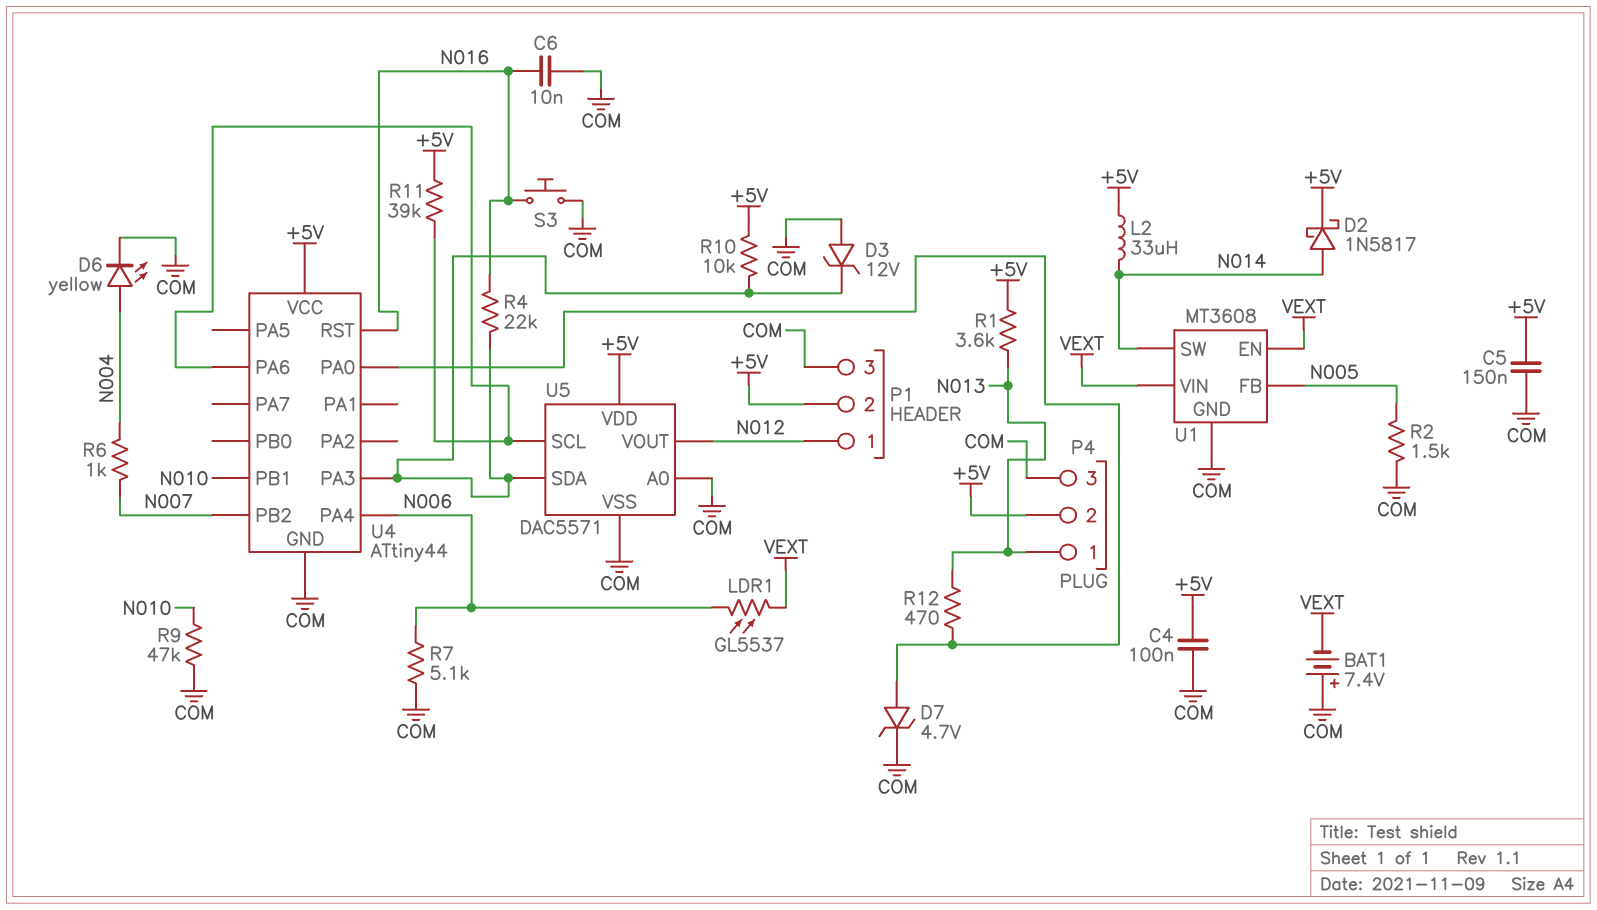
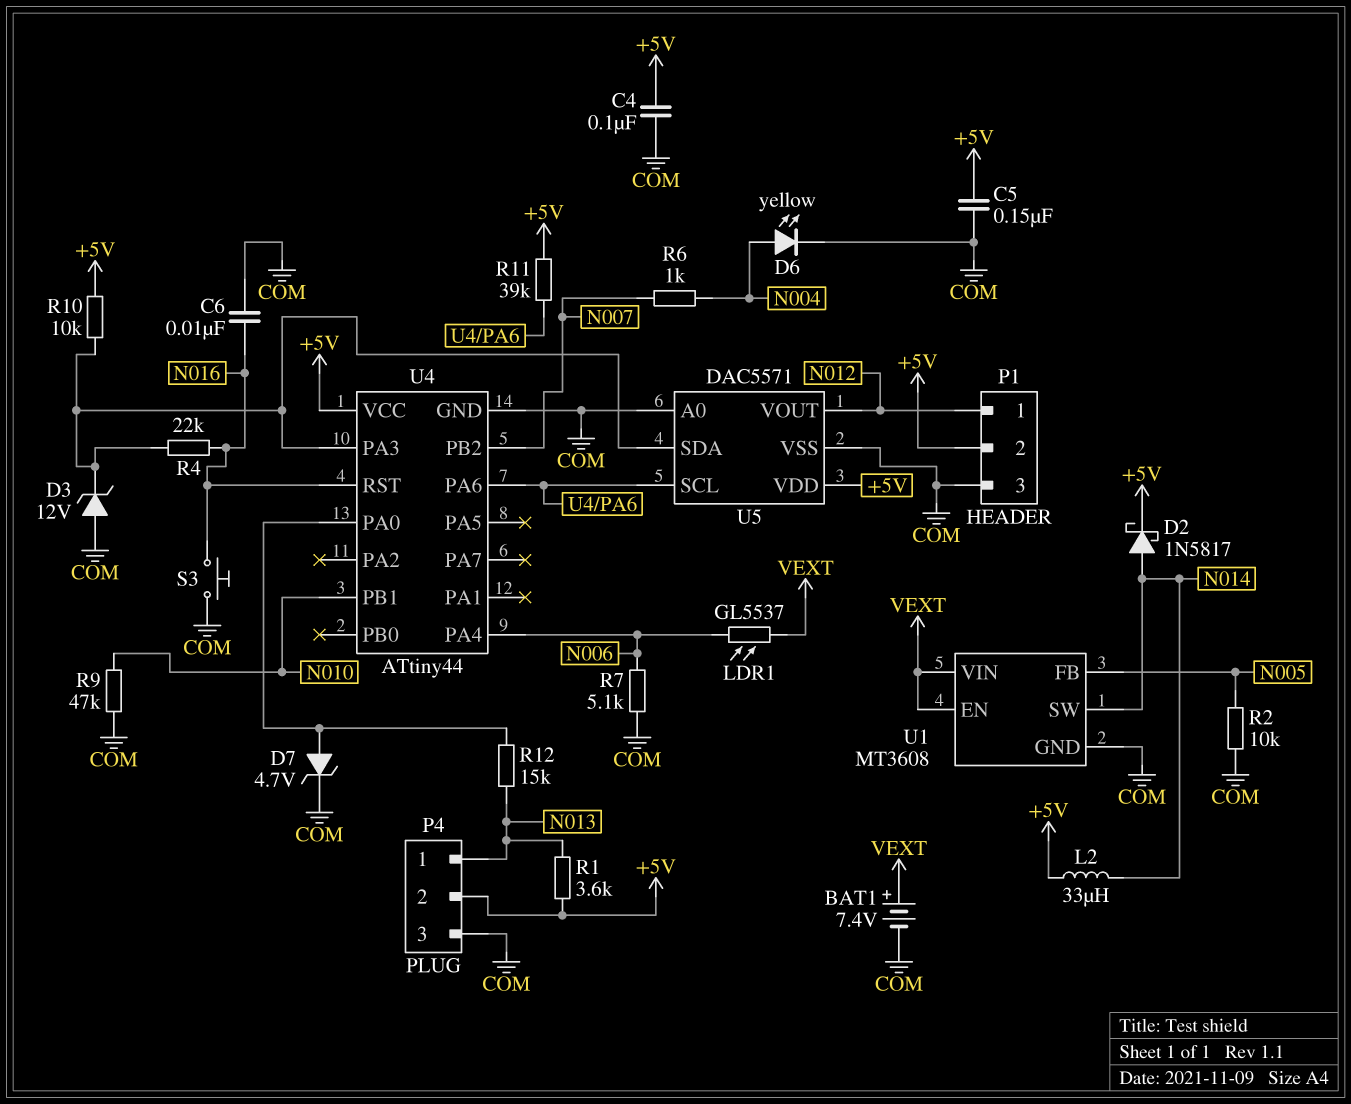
BAT1: 7.4V (plus COM, minus VEXT) -> 7.4V (plus VEXT, minus COM)
R2: 1.5k (COM, N005) -> 10k (COM, N005)
R12: 470 (N013, U4/PA0) -> 15k (N013, U4/PA0)

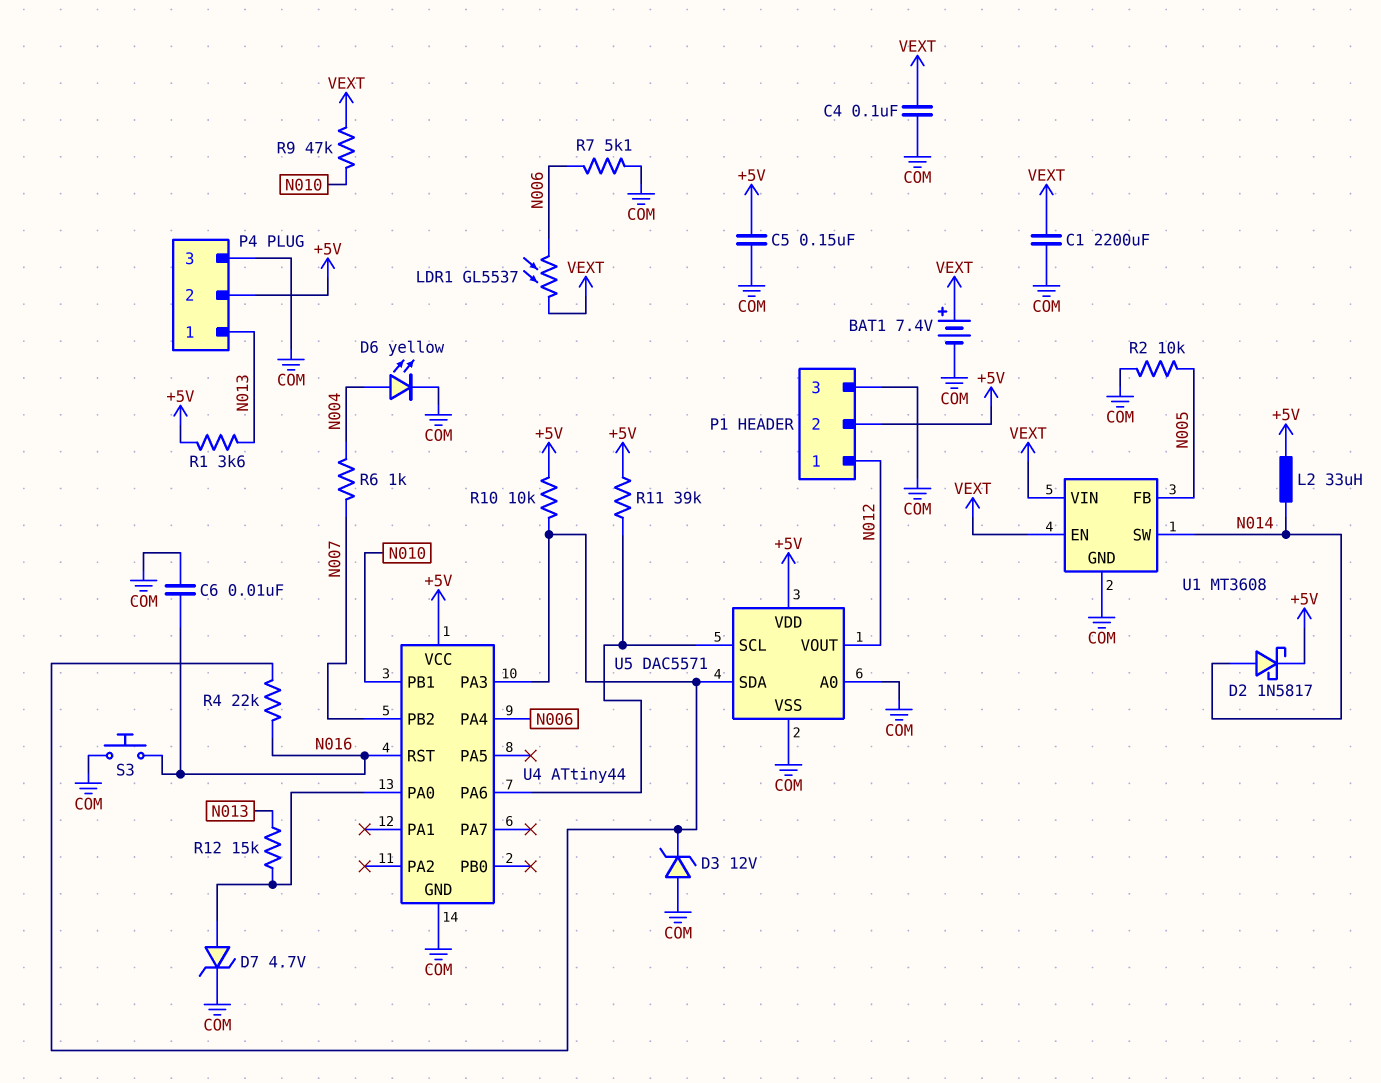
C1: none -> 2200uF (COM, VEXT)
C4: 100nF (+5V, COM) -> 100nF (COM, VEXT)
R9: 47k (COM, N010) -> 47k (N010, VEXT)

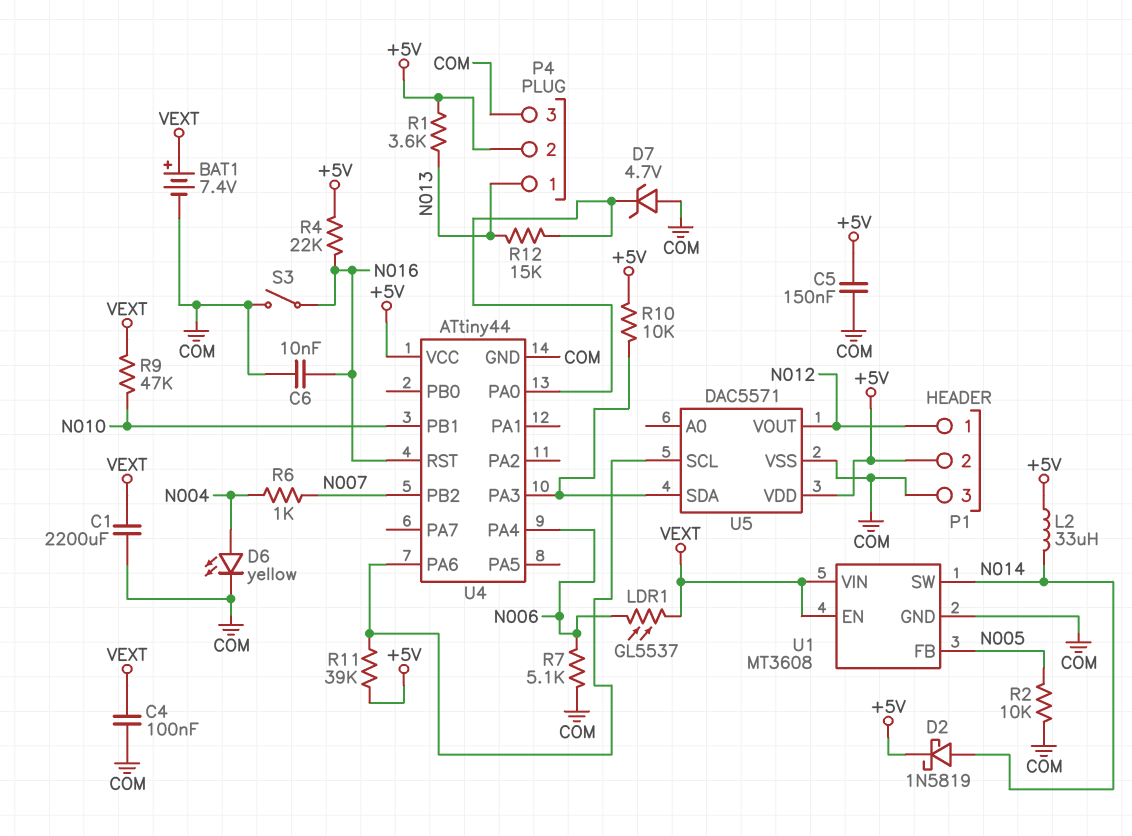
D2: schottky 1N5817 (A N014, K +5V) -> schottky 1N5819 (A N014, K +5V)
D3: zener 12V (A COM, K U4/PA3) -> none
D7: zener 4.7V (A U4/PA0, K COM) -> zener 4.7V (A COM, K U4/PA0)
R4: 22k (N016, U4/PA3) -> 22k (+5V, N016)
S3: button (COM, N016) -> switch (COM, N016)
U5 pin A0: COM -> none

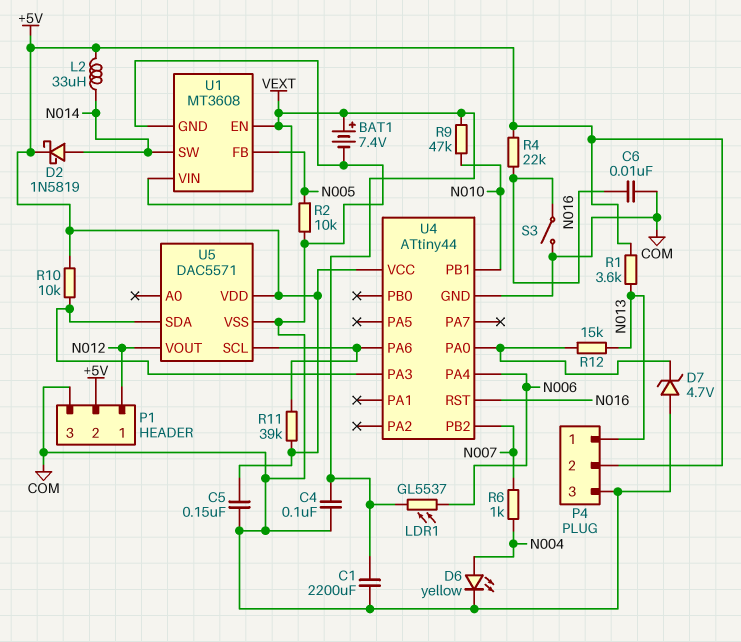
R7: 5.1k (COM, N006) -> none

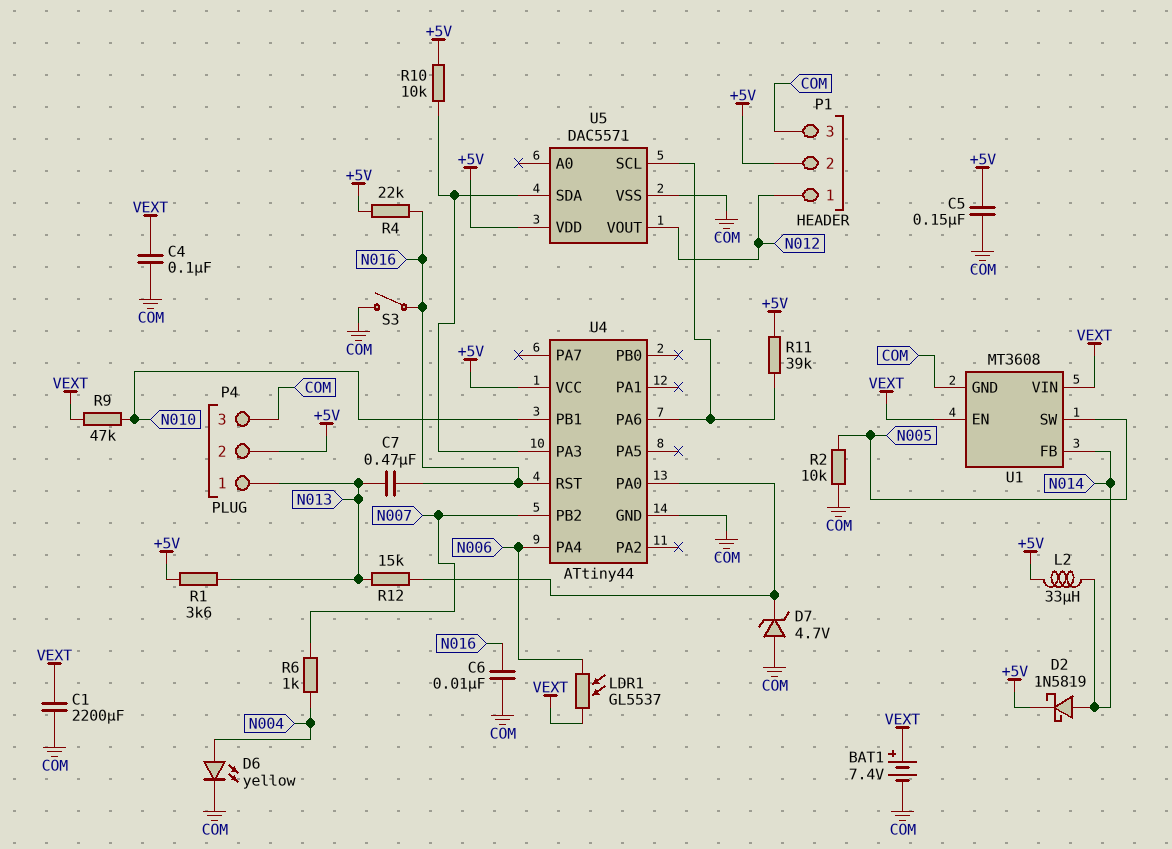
C7: none -> 470nF (N013, N016)
U1 pin FB: N005 -> N014
U1 pin SW: N014 -> N005

